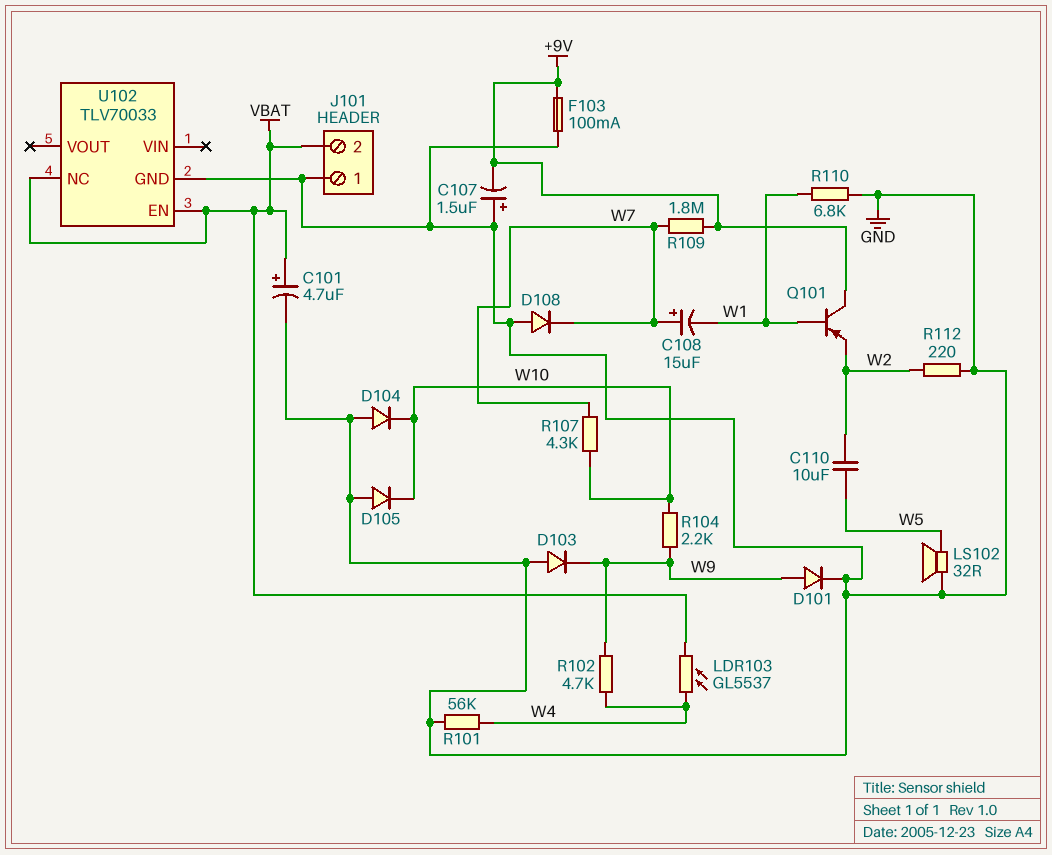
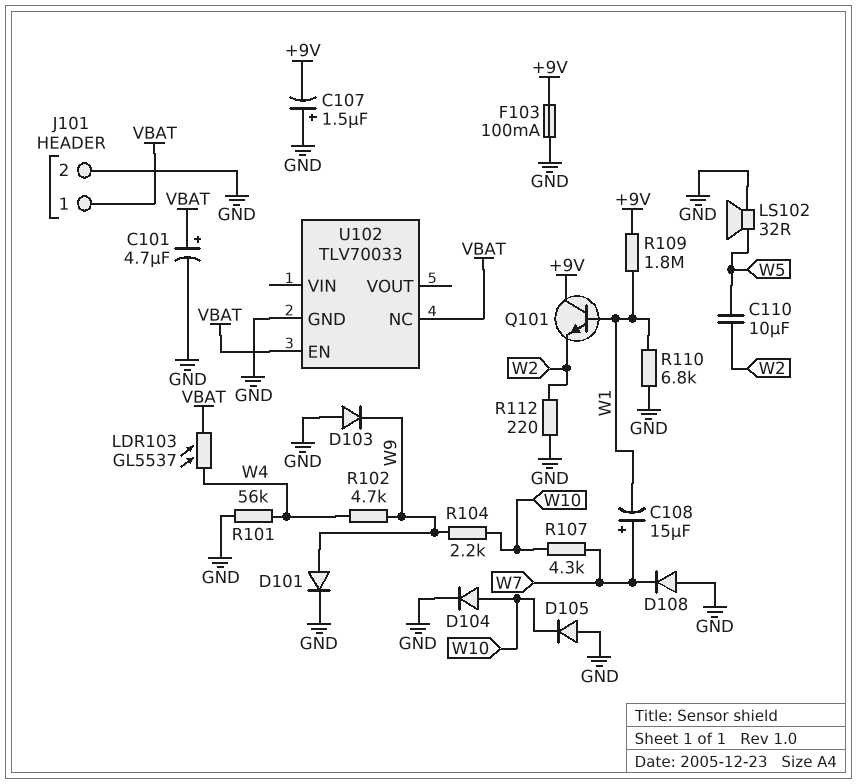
D104: diode (A GND, K W10) -> diode (A W10, K GND)
J101 pin 1: GND -> VBAT
J101 pin 2: VBAT -> GND
Q101: PNP (B W1, C +9V, E W2) -> NPN (B W1, C +9V, E W2)
R109: 1.8M (+9V, W7) -> 1.8M (+9V, W1)

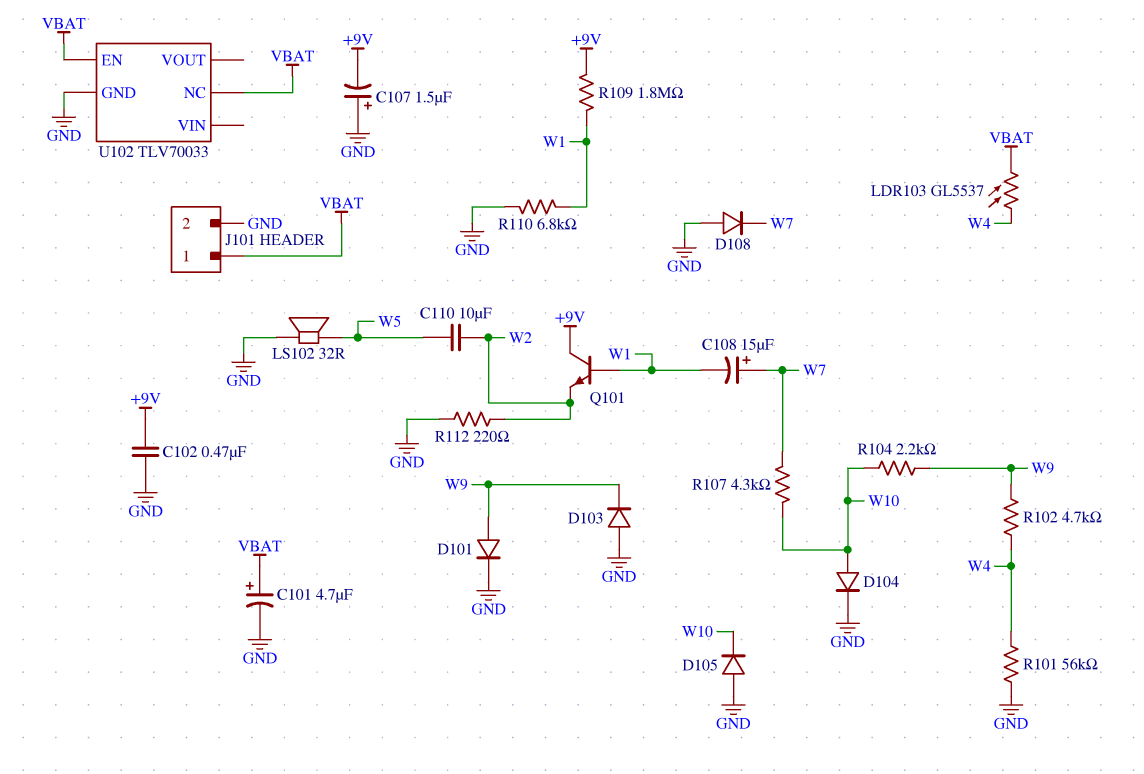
C102: none -> 470nF (+9V, GND)
F103: 100mA (+9V, GND) -> none

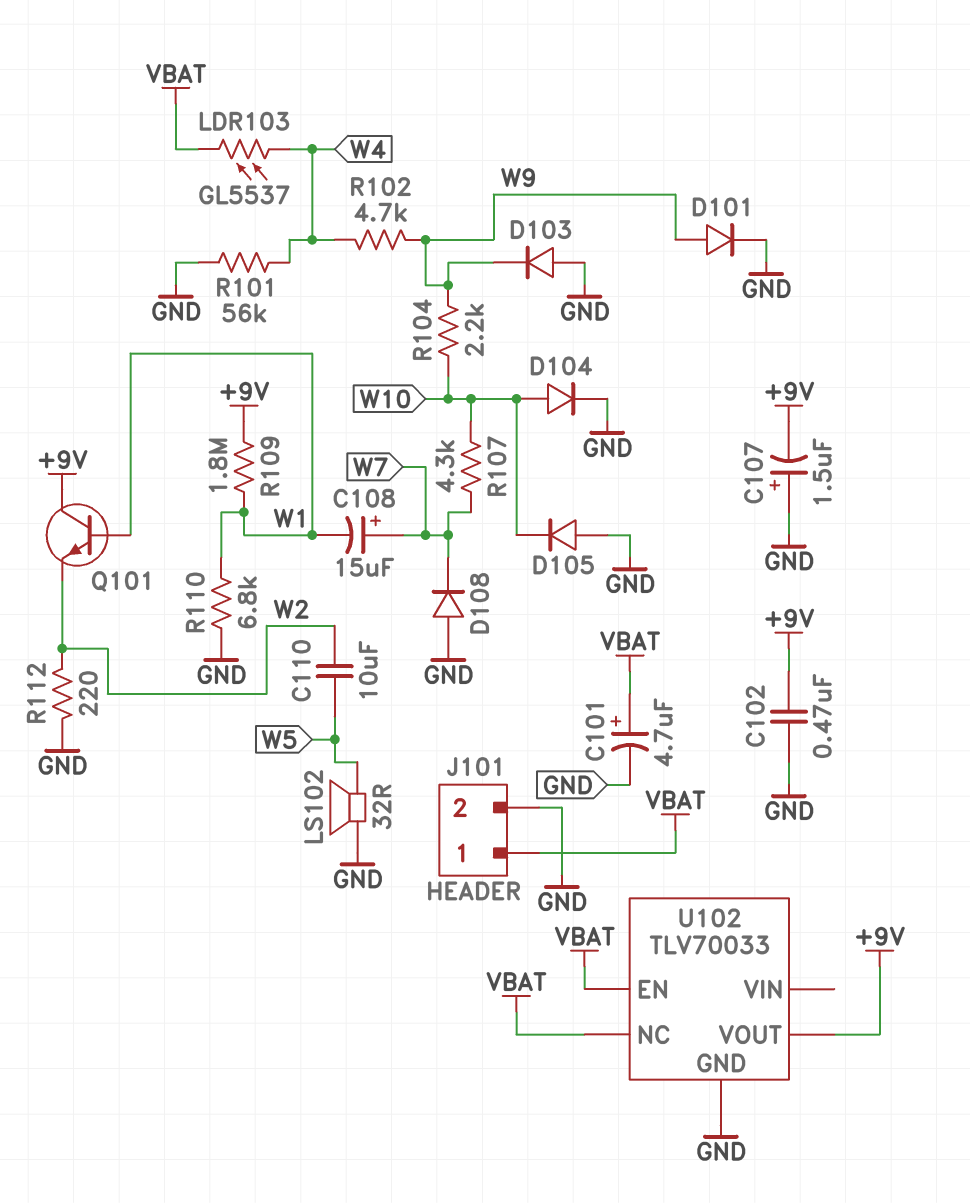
U102 pin VOUT: none -> +9V

